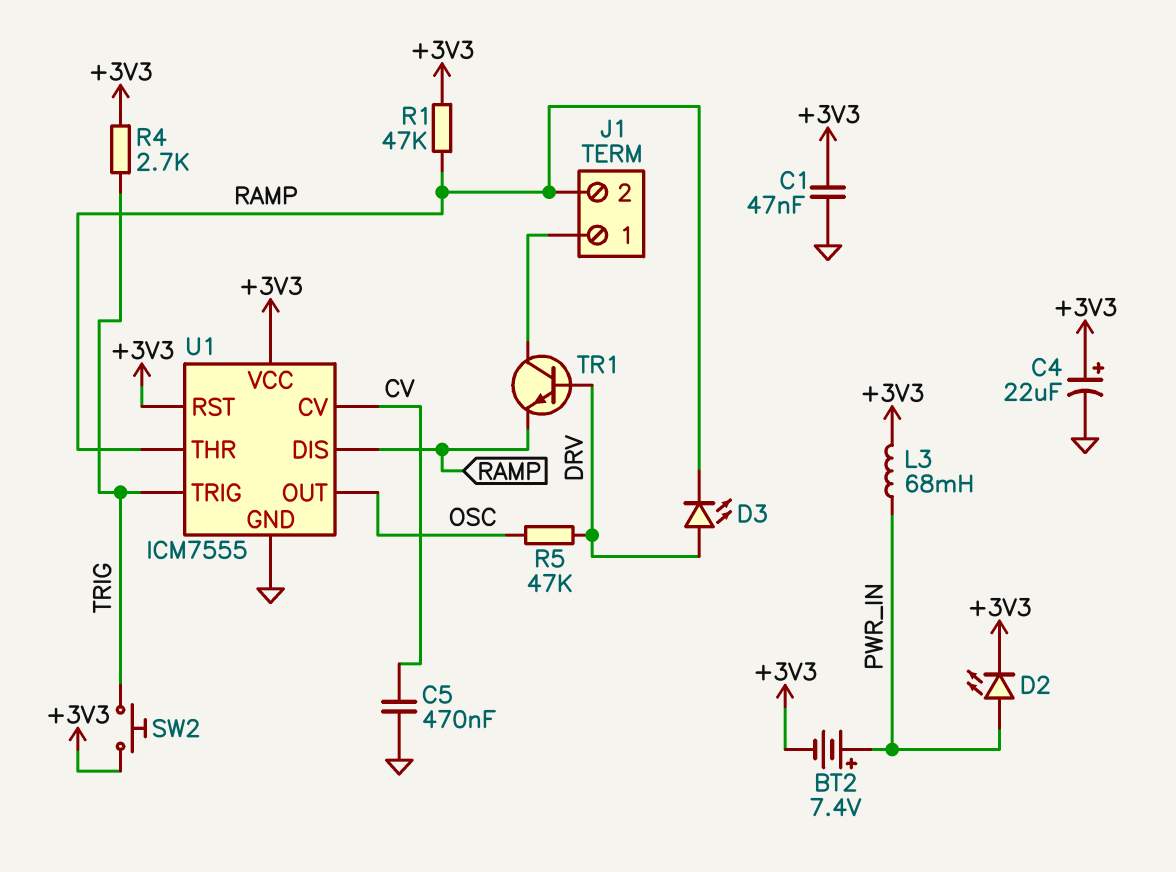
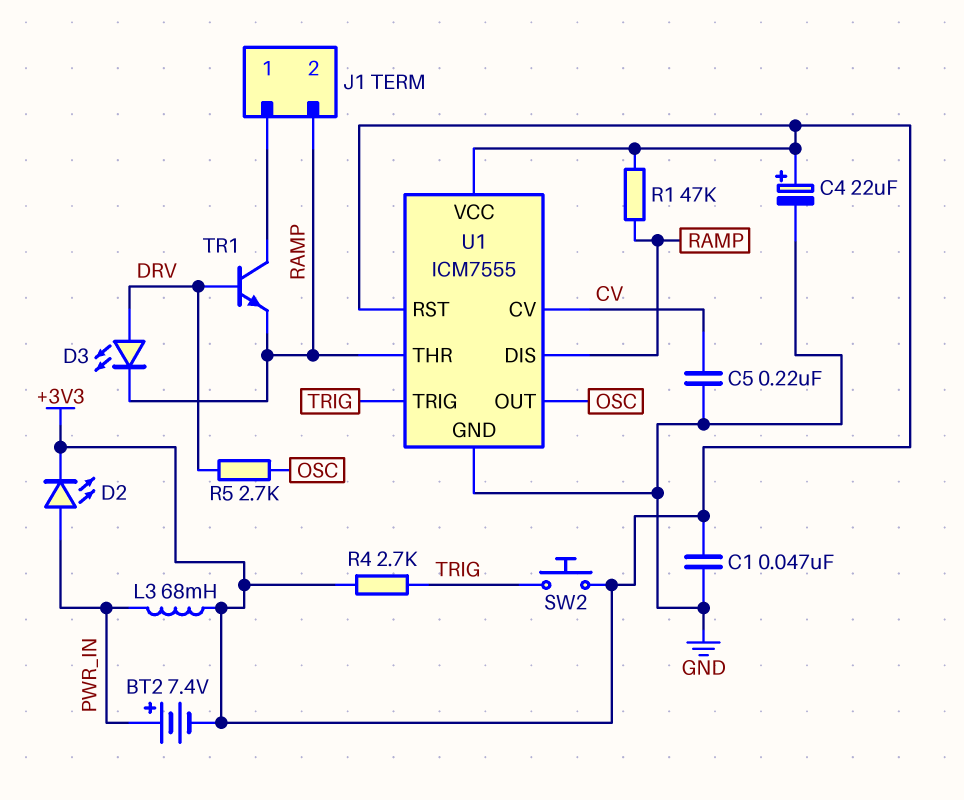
C5: 470nF (CV, GND) -> 220nF (CV, GND)
R5: 47k (DRV, OSC) -> 2.7k (DRV, OSC)

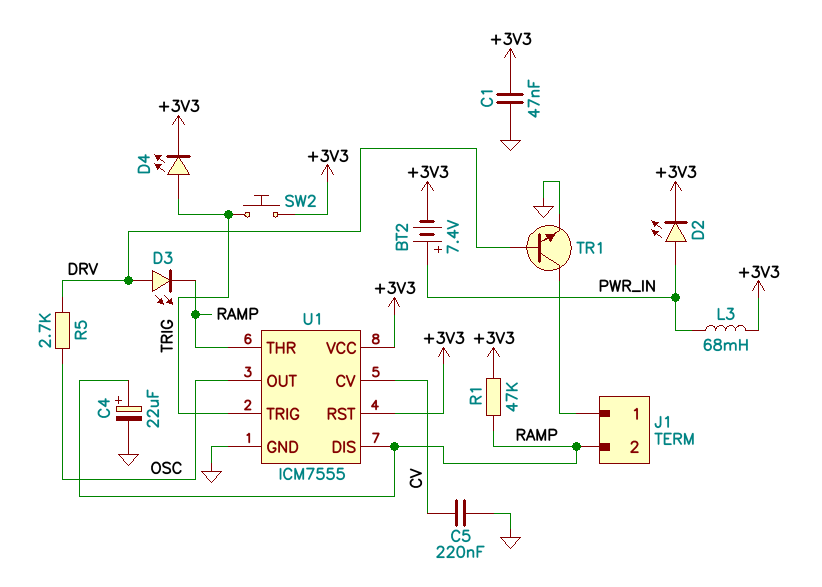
C4: 22uF (plus +3V3, minus GND) -> 22uF (plus RAMP, minus GND)
D4: none -> LED (A TRIG, K +3V3)
R4: 2.7k (+3V3, TRIG) -> none
TR1: NPN (B DRV, C J1/1, E RAMP) -> NPN (B DRV, C J1/1, E GND)

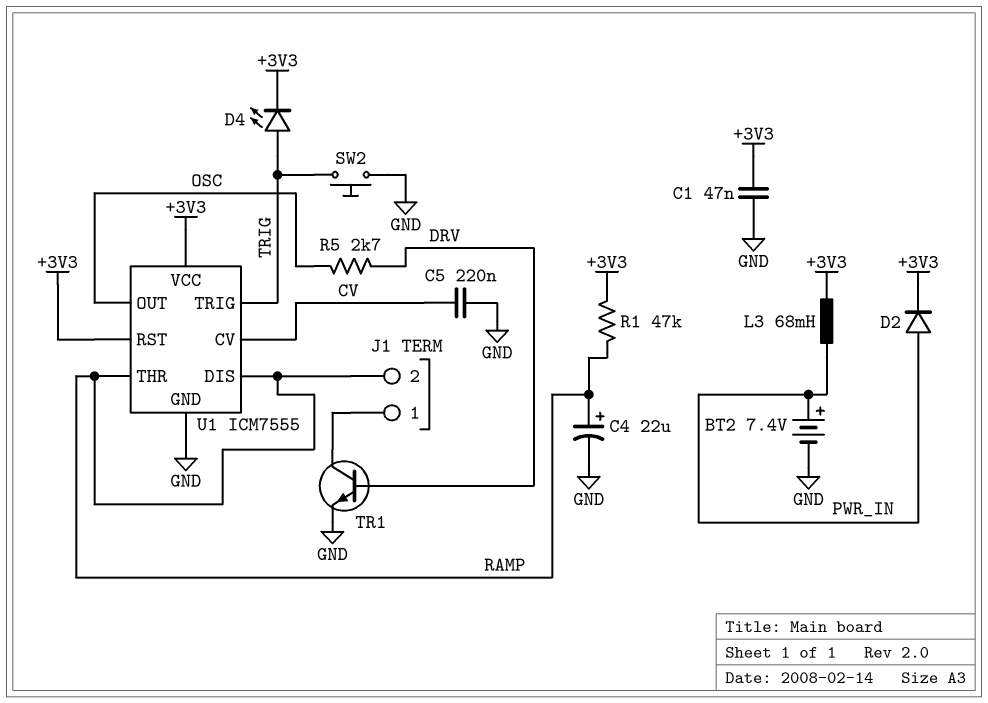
BT2: 7.4V (plus PWR_IN, minus +3V3) -> 7.4V (plus PWR_IN, minus GND)
D2: LED (A PWR_IN, K +3V3) -> diode (A PWR_IN, K +3V3)
D3: LED (A DRV, K RAMP) -> none
SW2: button (+3V3, TRIG) -> button (GND, TRIG)

